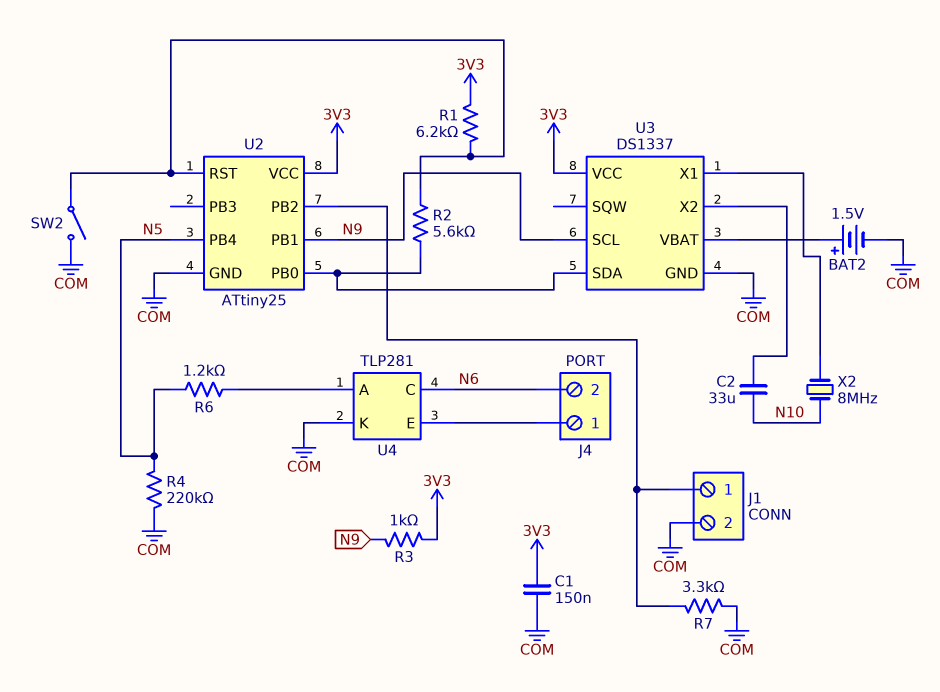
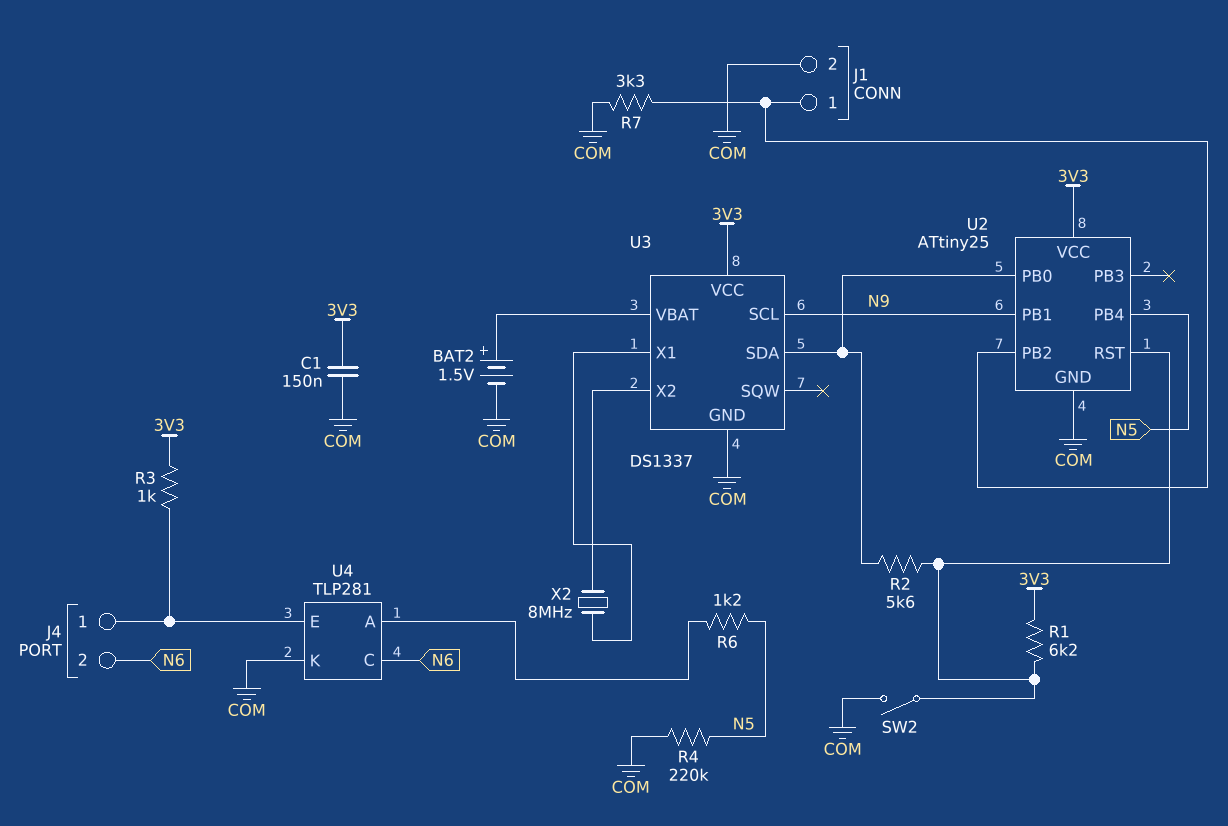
C2: 33uF (N10, U3/X2) -> none
R3: 1k (3V3, N9) -> 1k (3V3, J4/1)
X2: 8MHz (N10, U3/X1) -> 8MHz (U3/X1, U3/X2)

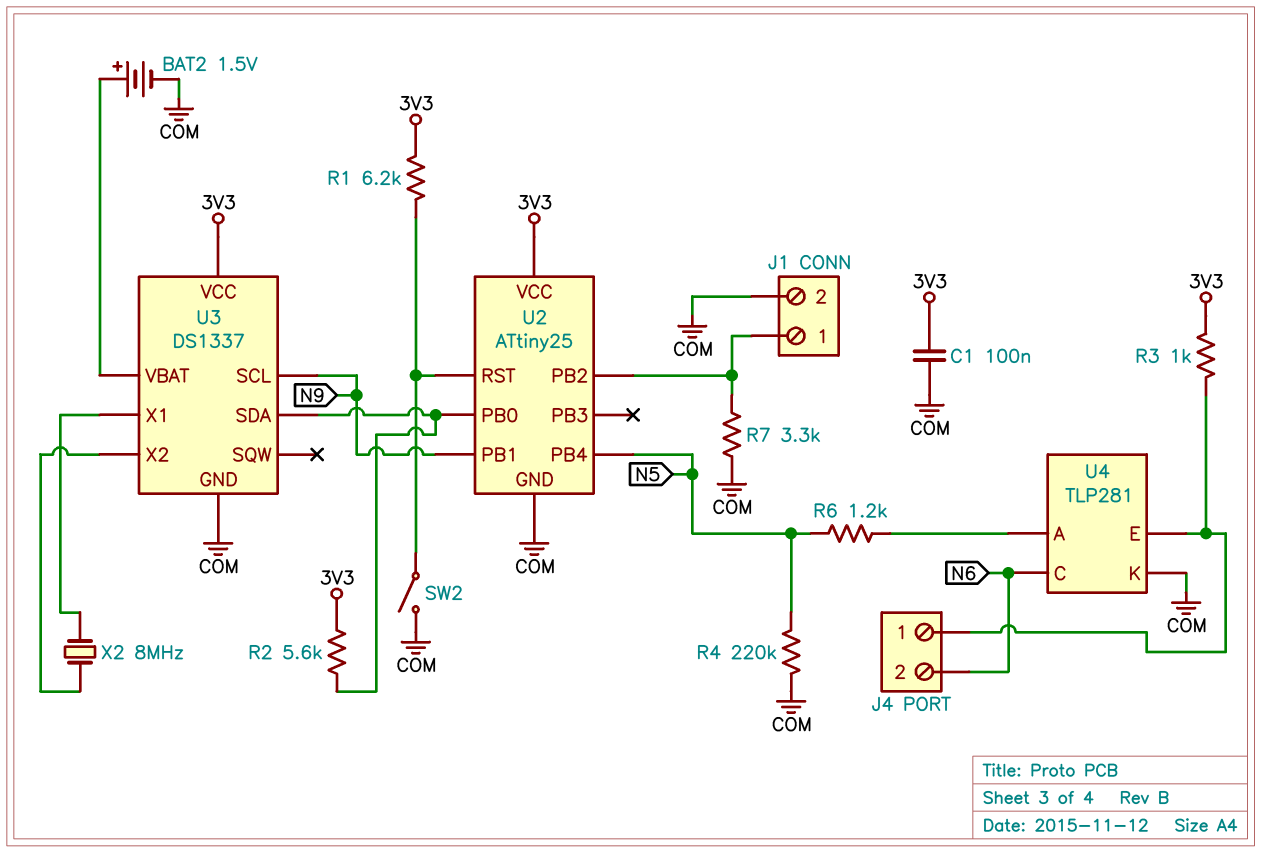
C1: 150nF (3V3, COM) -> 100nF (3V3, COM)
R2: 5.6k (U2/PB0, U2/RST) -> 5.6k (3V3, U2/PB0)

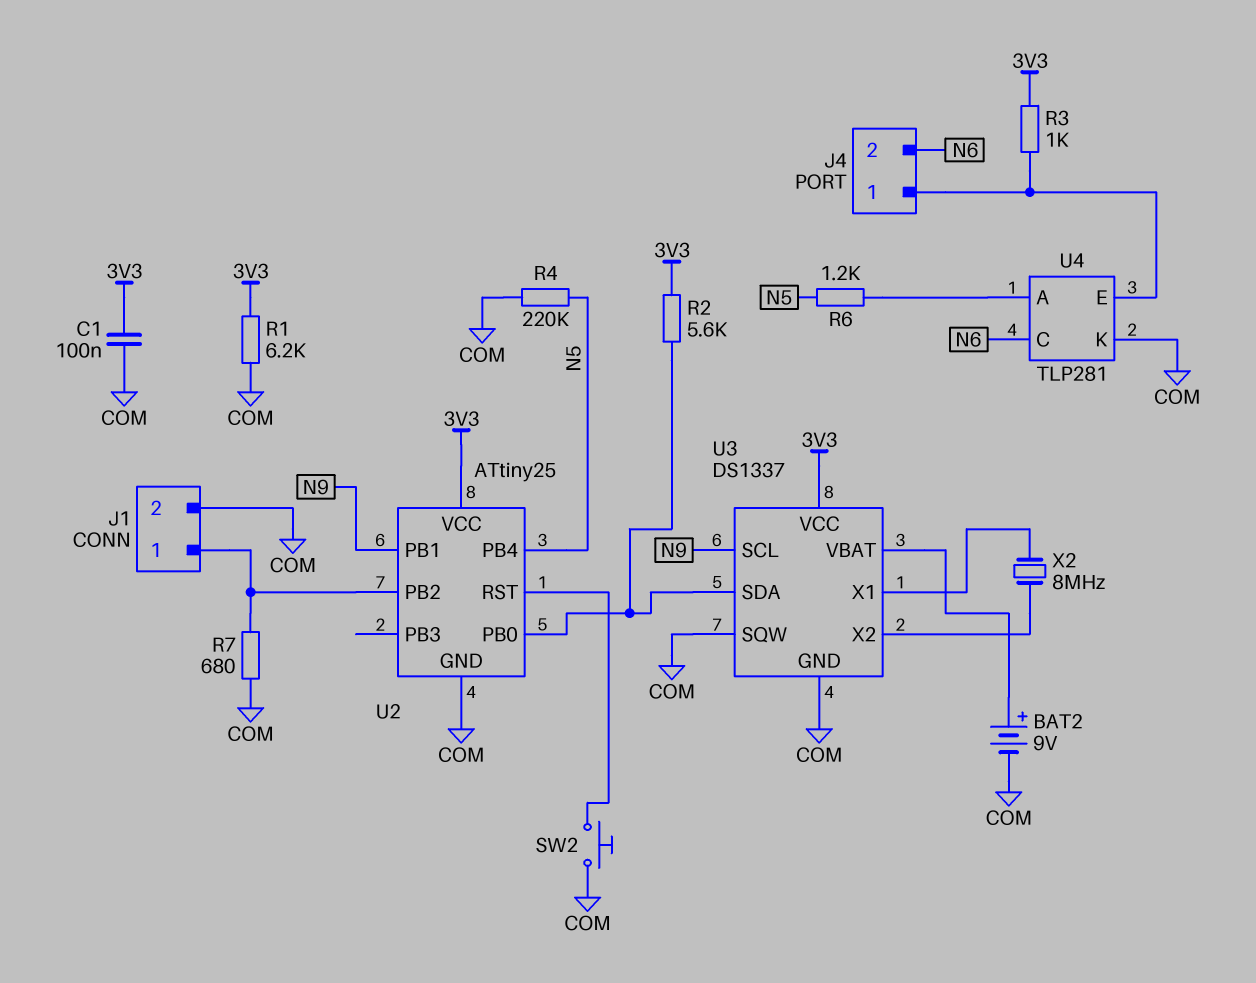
BAT2: 1.5V (plus U3/VBAT, minus COM) -> 9V (plus U3/VBAT, minus COM)
R1: 6.2k (3V3, U2/RST) -> 6.2k (3V3, COM)
R7: 3.3k (COM, J1/1) -> 680 (COM, J1/1)
SW2: switch (COM, U2/RST) -> button (COM, U2/RST)
U3 pin SQW: none -> COM

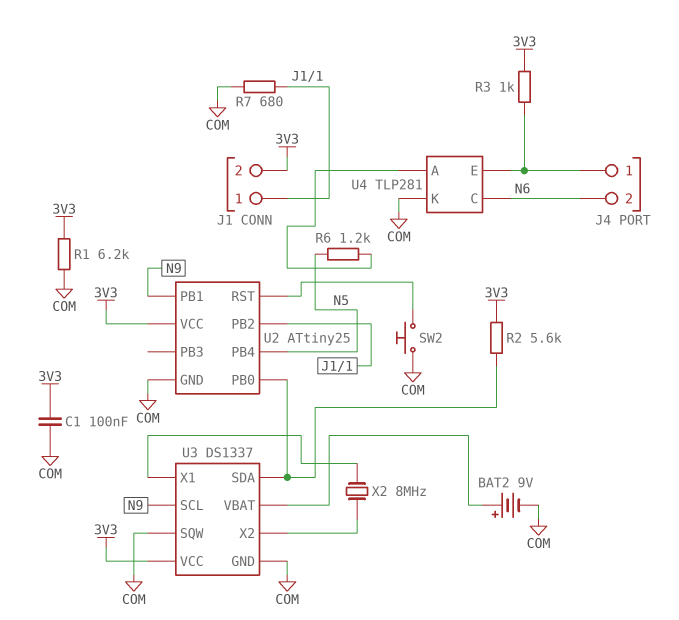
J1 pin 2: COM -> 3V3
R4: 220k (COM, N5) -> none

